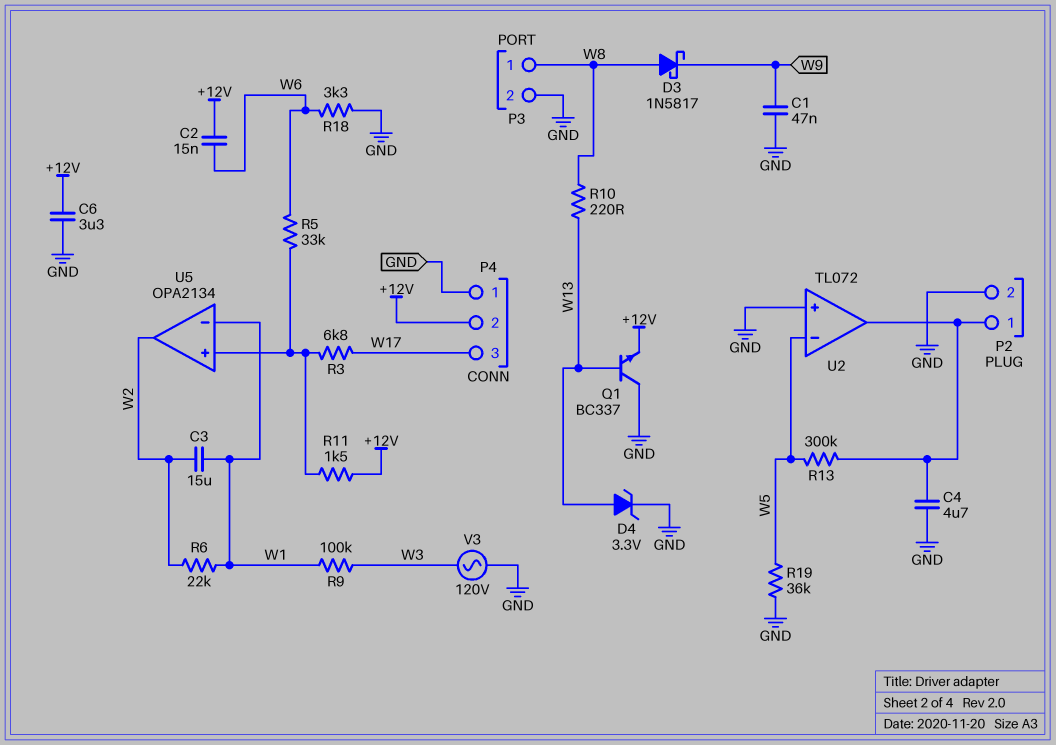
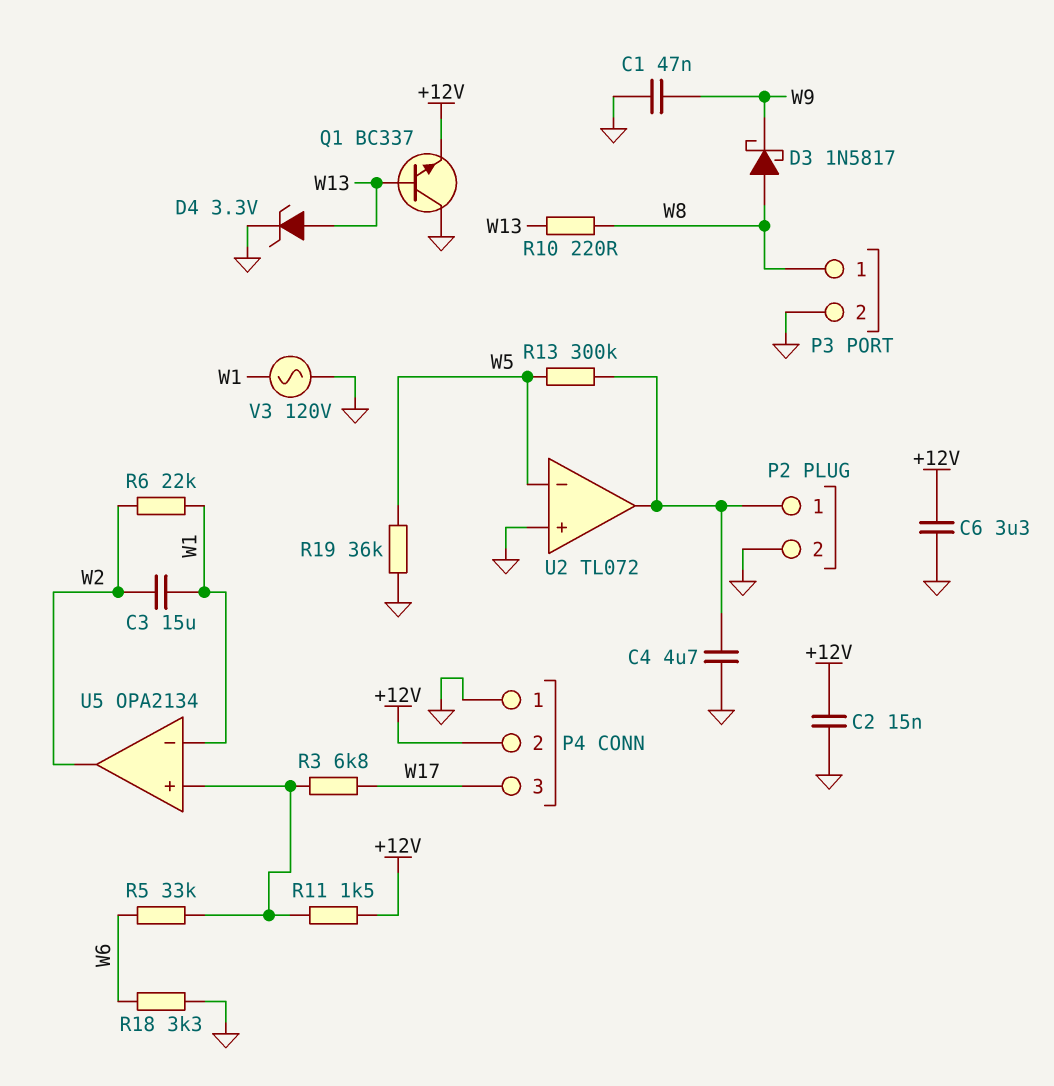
C2: 15nF (+12V, W6) -> 15nF (+12V, GND)
R9: 100k (W1, W3) -> none
V3: AC 120V (GND, W3) -> AC 120V (GND, W1)

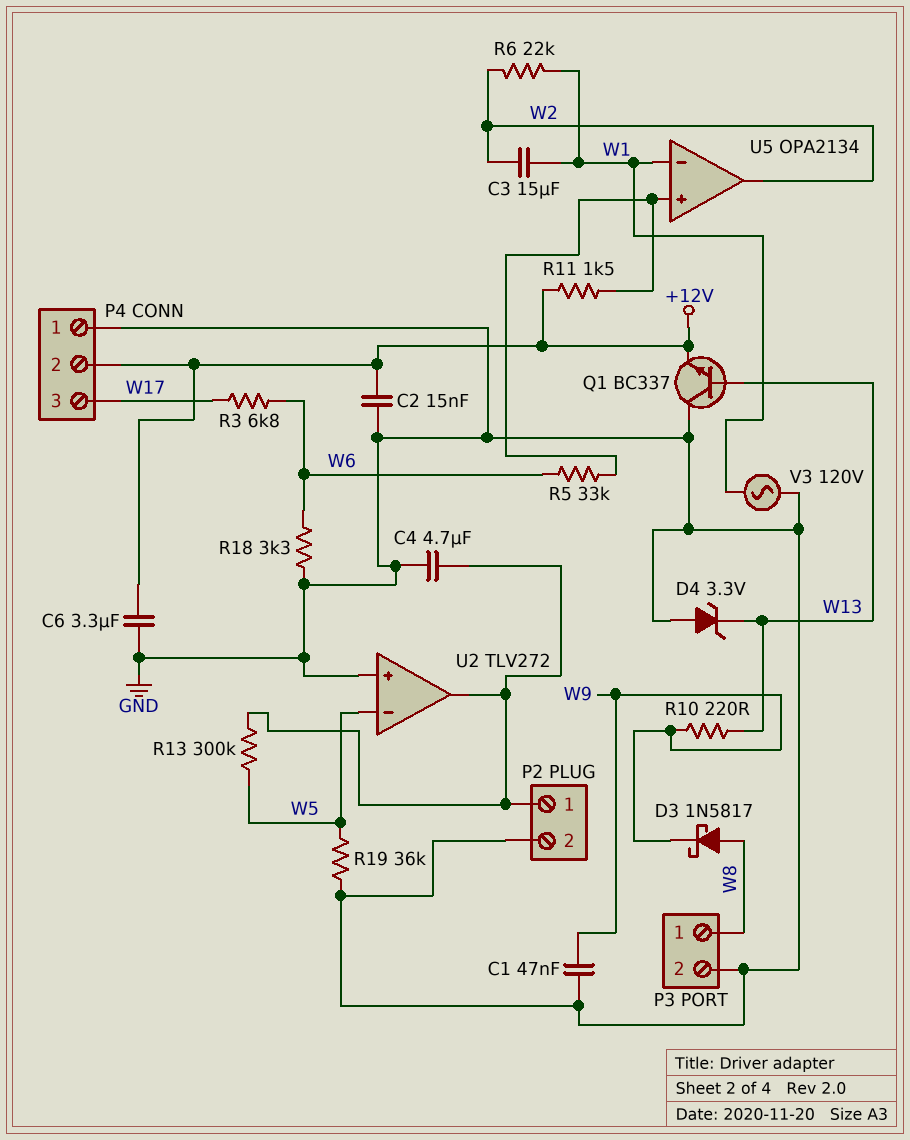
D4: zener 3.3V (A W13, K GND) -> zener 3.3V (A GND, K W13)
R3: 6.8k (U5/in+, W17) -> 6.8k (W6, W17)
R10: 220 (W8, W13) -> 220 (W9, W13)
U2: TL072 -> TLV272

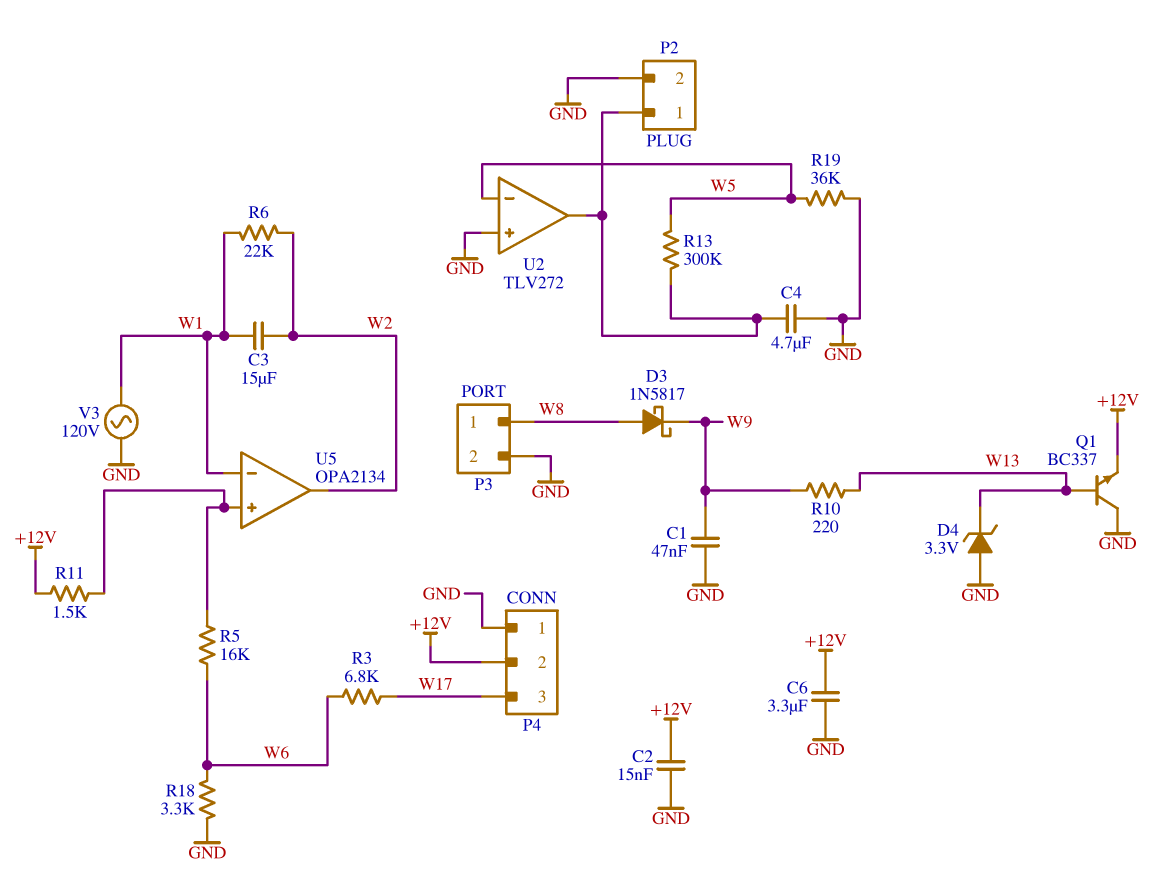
R5: 33k (U5/in+, W6) -> 16k (U5/in+, W6)

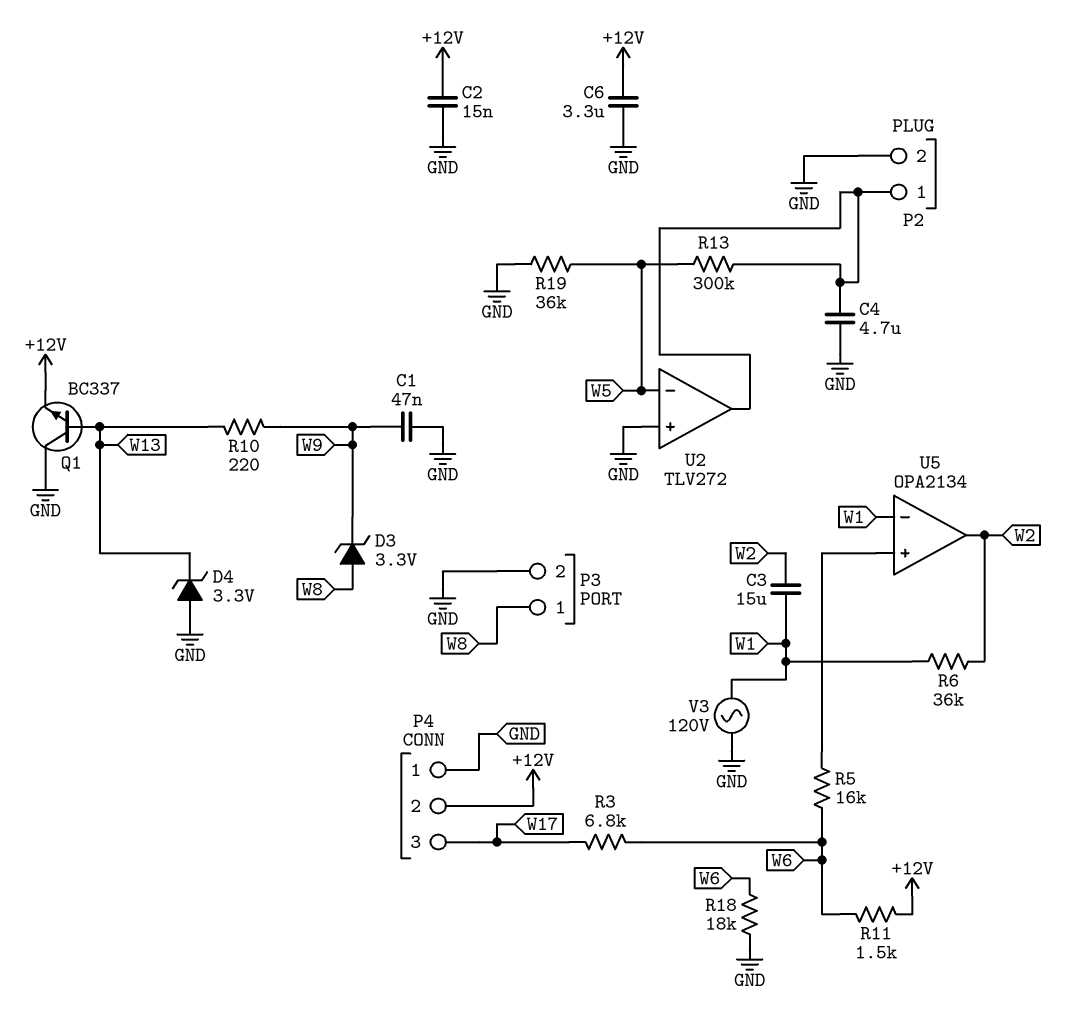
D3: schottky 1N5817 (A W8, K W9) -> zener 3.3V (A W8, K W9)
R6: 22k (W1, W2) -> 36k (W1, W2)
R11: 1.5k (+12V, U5/in+) -> 1.5k (+12V, W6)
R18: 3.3k (GND, W6) -> 18k (GND, W6)

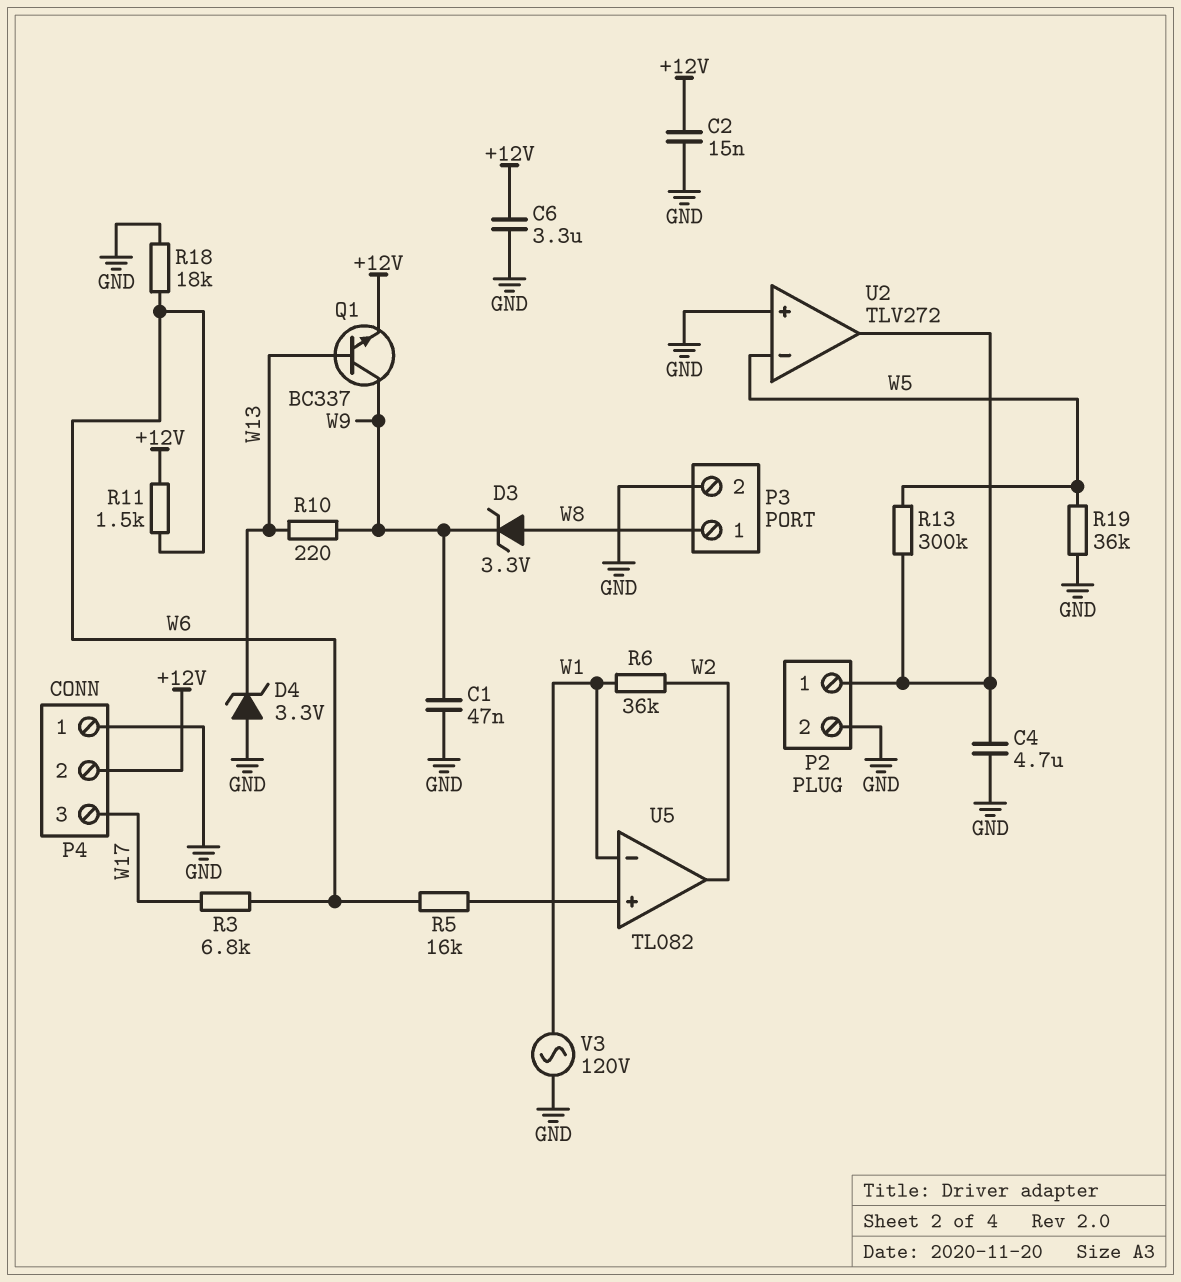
C3: 15uF (W1, W2) -> none
Q1: NPN BC337 (B W13, C GND, E +12V) -> NPN BC337 (B W13, C W9, E +12V)
U5: OPA2134 -> TL082

